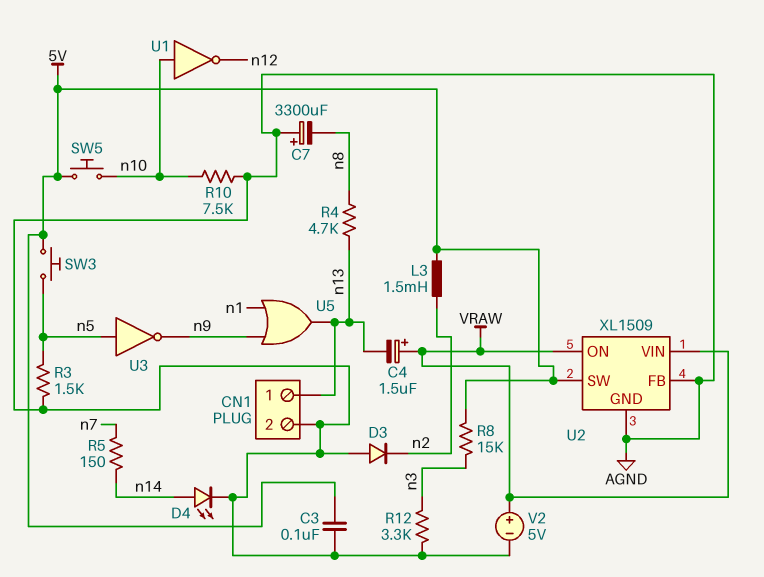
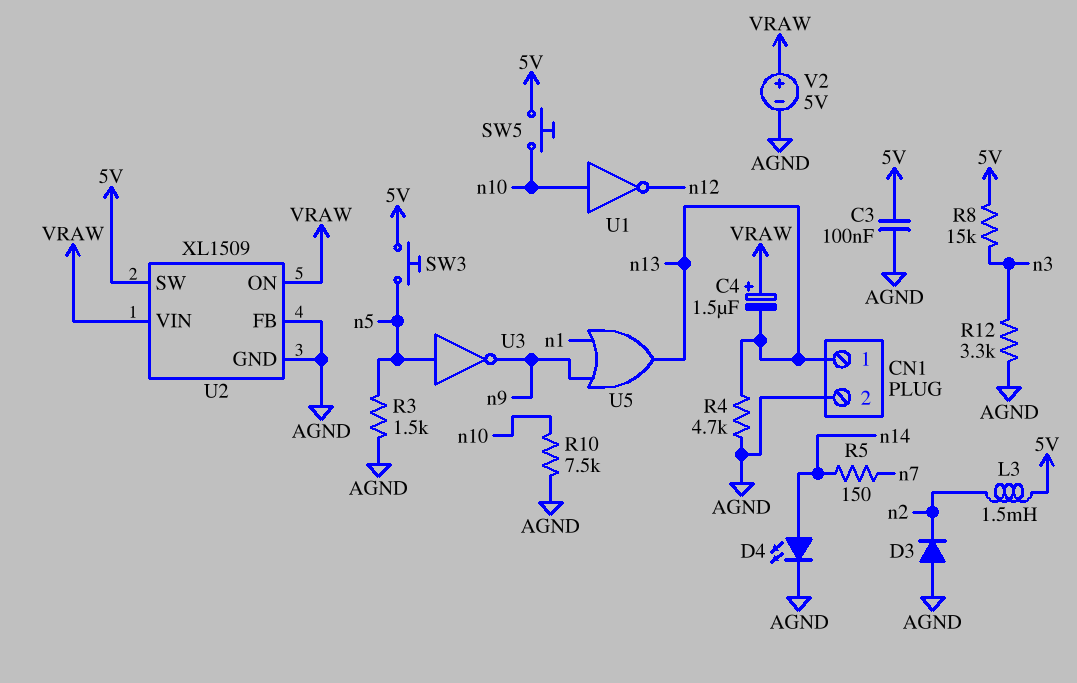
C7: 3300uF (plus AGND, minus n8) -> none
R4: 4.7k (n8, n13) -> 4.7k (AGND, n13)

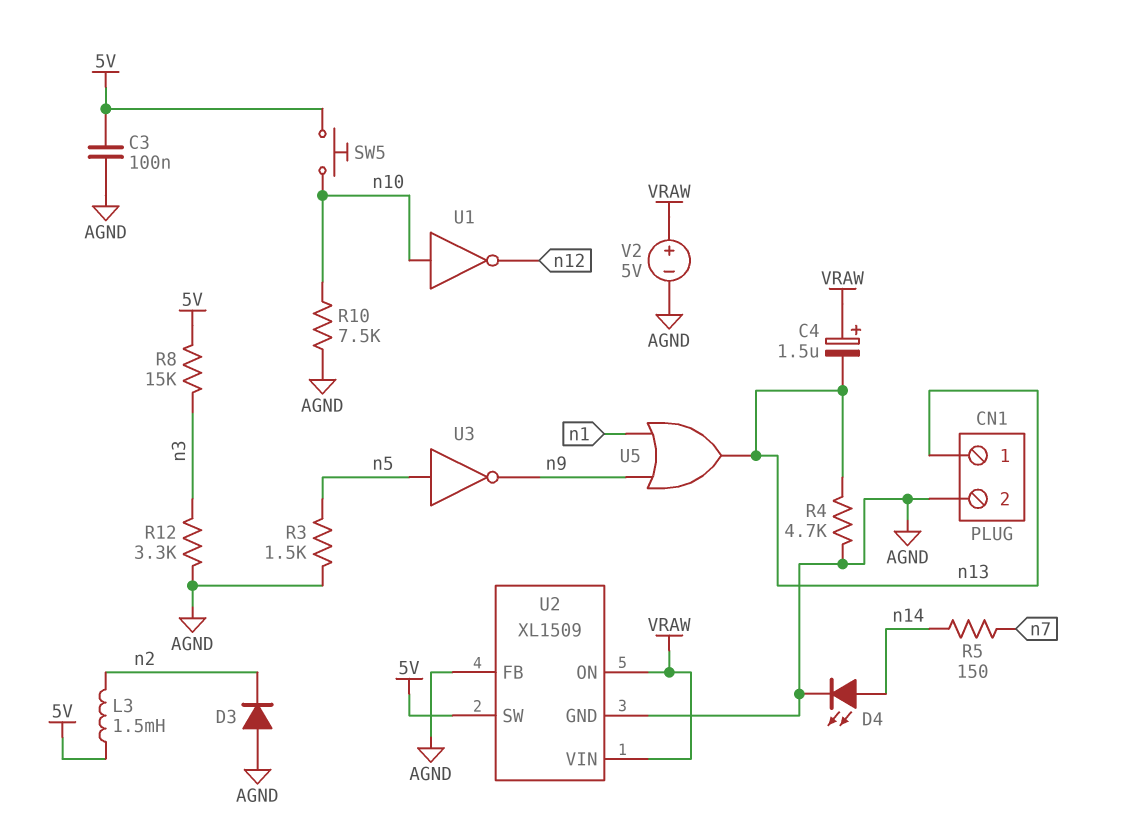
SW3: button (5V, n5) -> none

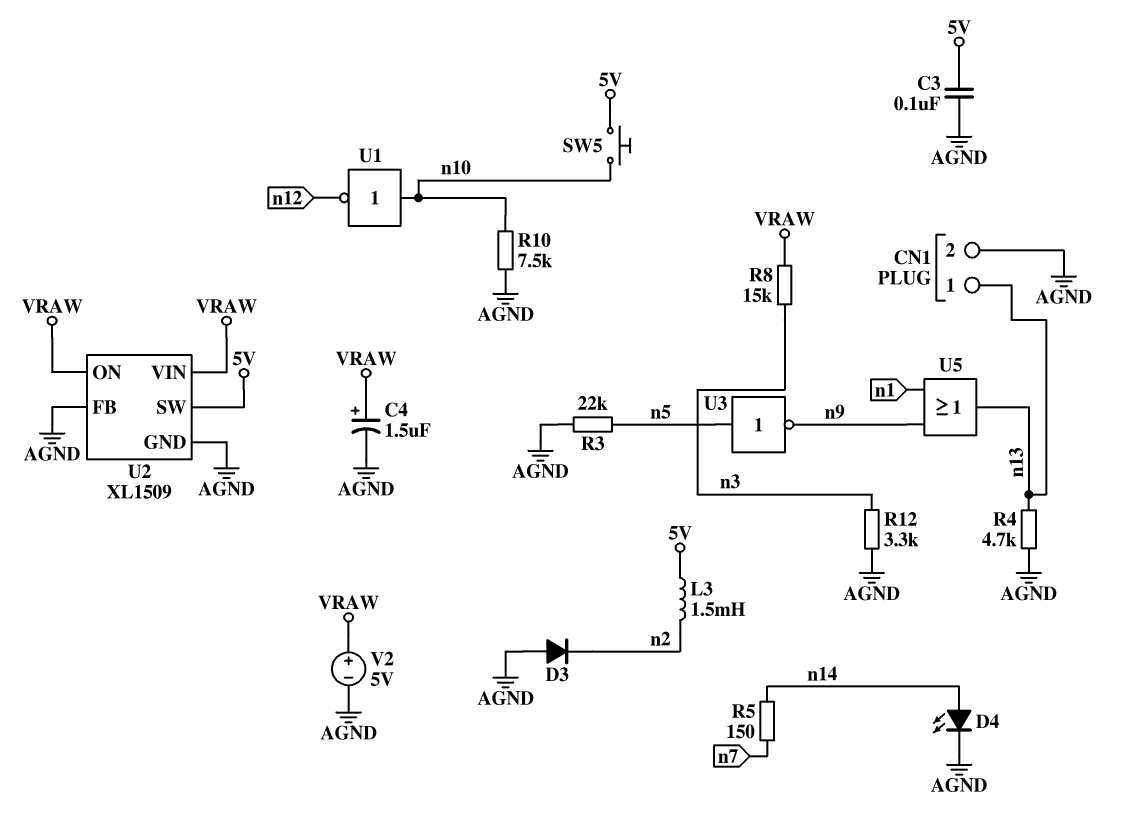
C4: 1.5uF (plus VRAW, minus n13) -> 1.5uF (plus VRAW, minus AGND)
R3: 1.5k (AGND, n5) -> 22k (AGND, n5)
R8: 15k (5V, n3) -> 15k (VRAW, n3)

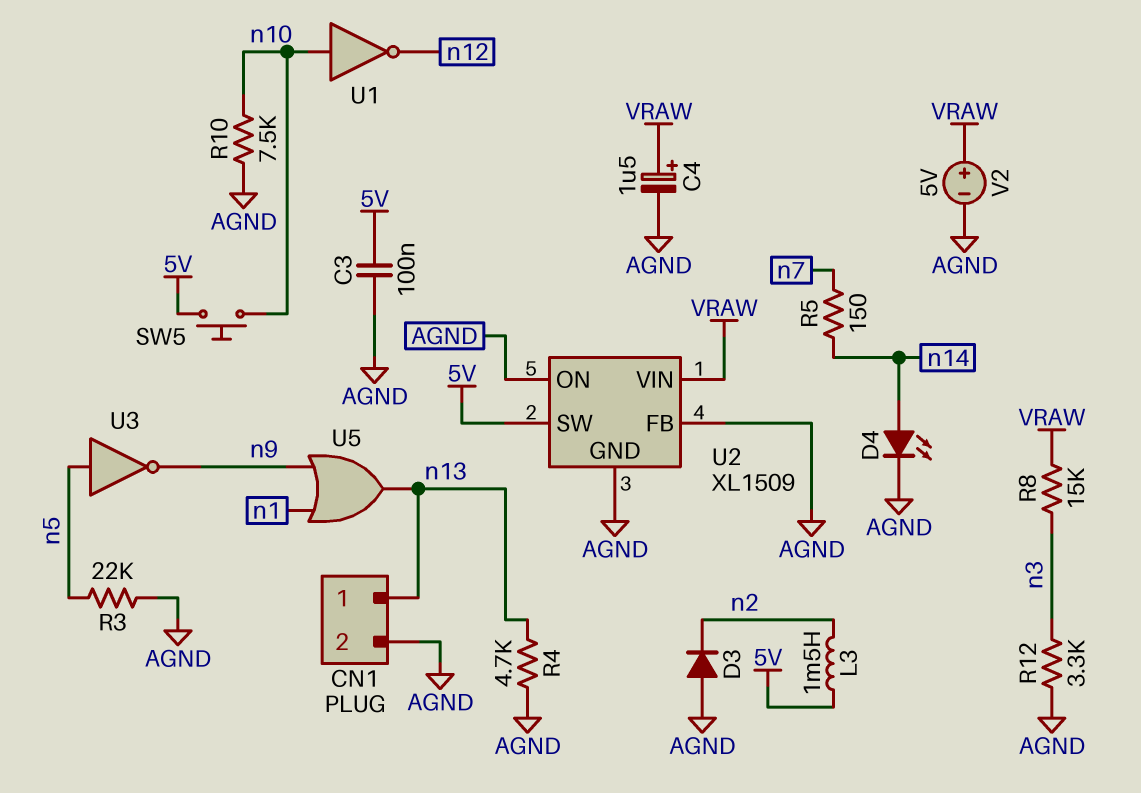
U2 pin ON: VRAW -> AGND

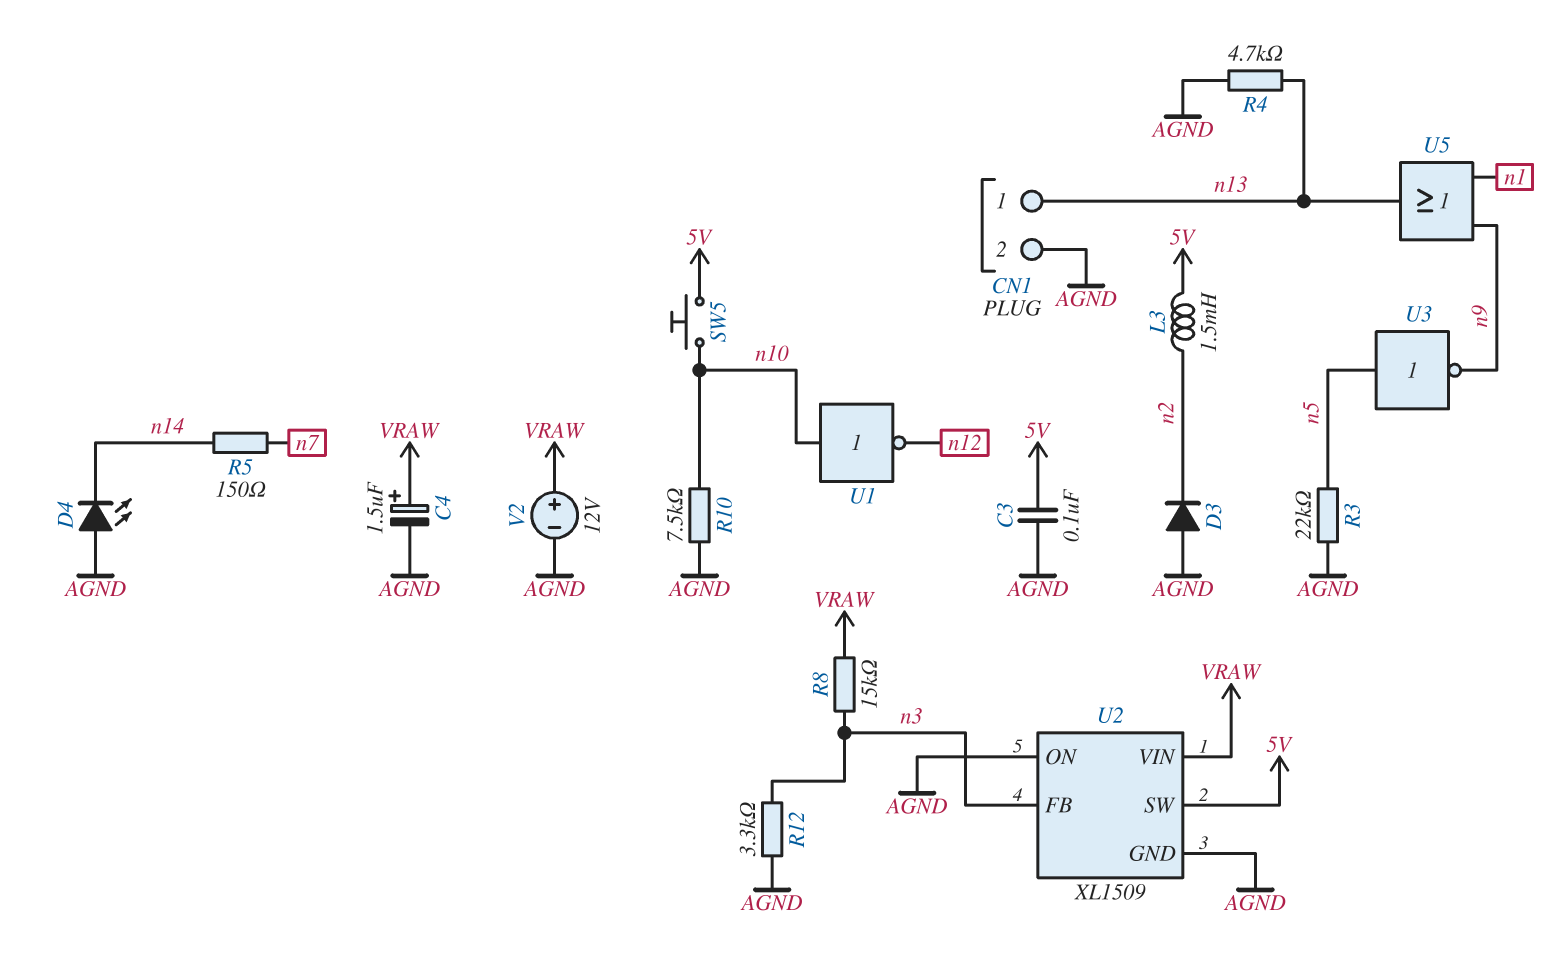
D4: LED (A n14, K AGND) -> LED (A AGND, K n14)
U2 pin FB: AGND -> n3
V2: 5V (plus VRAW, minus AGND) -> 12V (plus VRAW, minus AGND)

